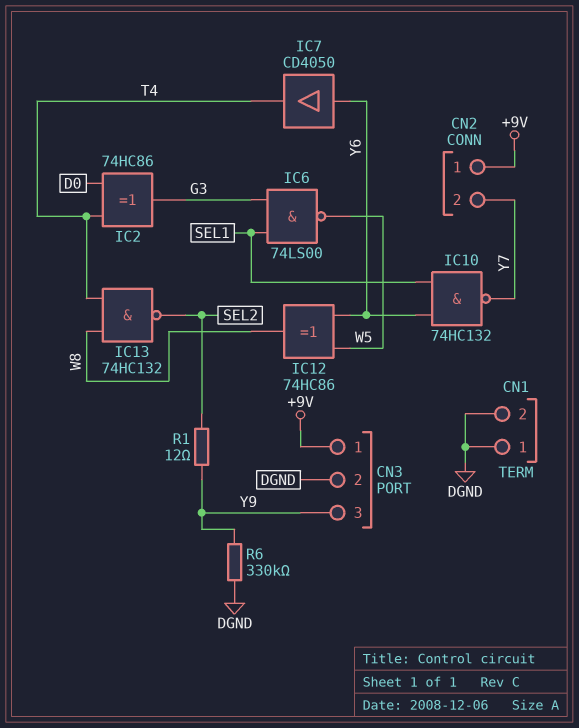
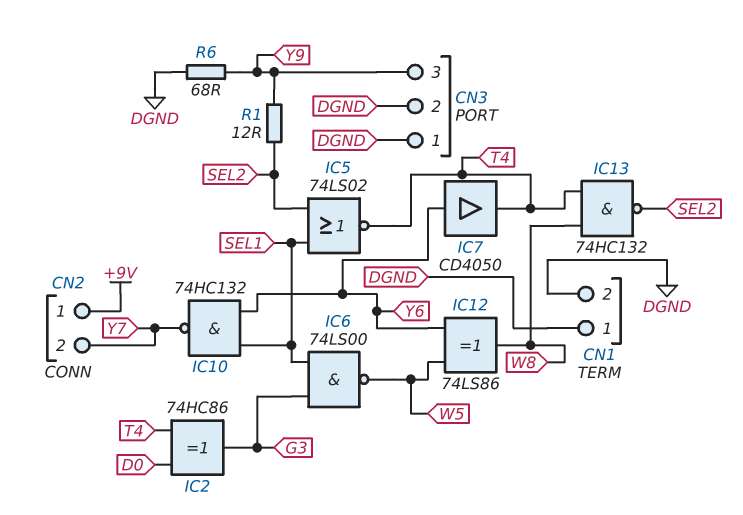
CN3 pin 1: +9V -> DGND
IC5: none -> NOR 74LS02 (in SEL1, in SEL2, out T4)
IC12: XOR 74HC86 (in W5, in Y6, out W8) -> XOR 74LS86 (in W5, in Y6, out W8)
R6: 330k (DGND, Y9) -> 68 (DGND, Y9)

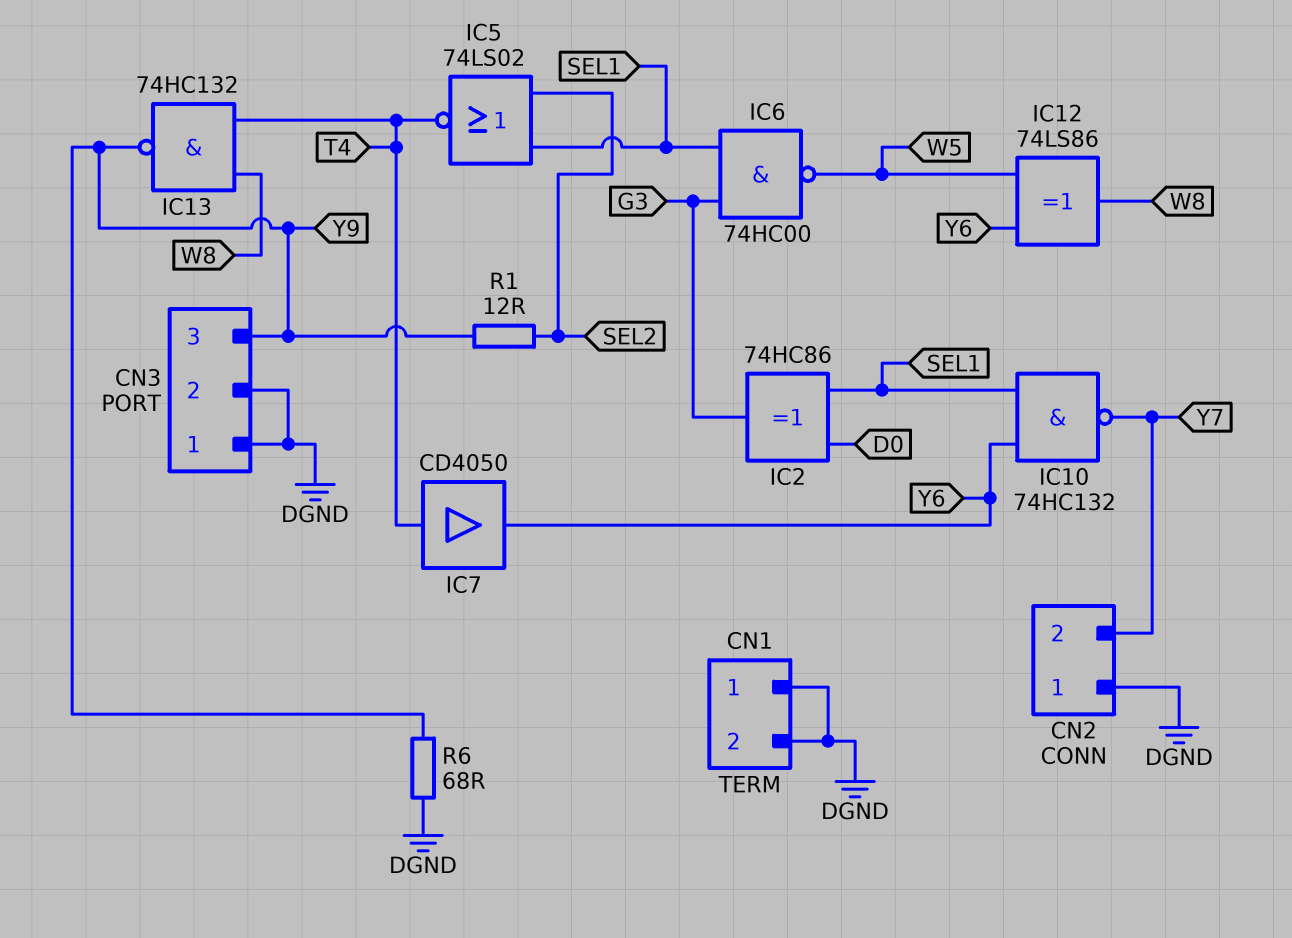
CN2 pin 1: +9V -> DGND
IC2: XOR 74HC86 (in D0, in T4, out G3) -> XOR 74HC86 (in D0, in SEL1, out G3)
IC6: NAND 74LS00 (in G3, in SEL1, out W5) -> NAND 74HC00 (in G3, in SEL1, out W5)
IC7: buffer CD4050 (in Y6, out T4) -> buffer CD4050 (in T4, out Y6)
IC13: NAND 74HC132 (in T4, in W8, out SEL2) -> NAND 74HC132 (in T4, in W8, out Y9)

